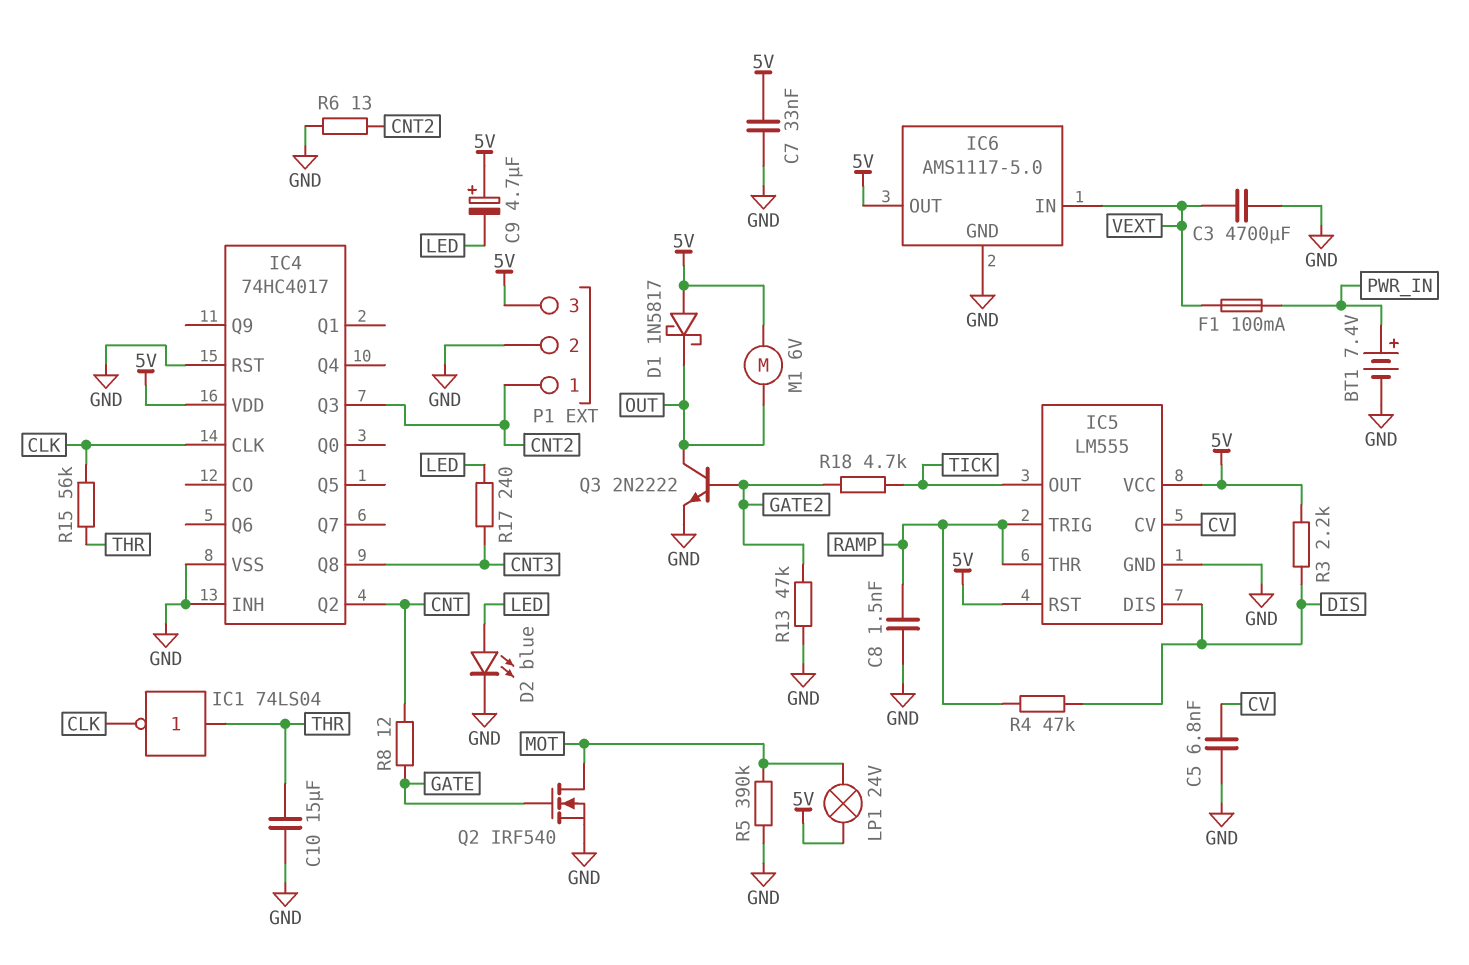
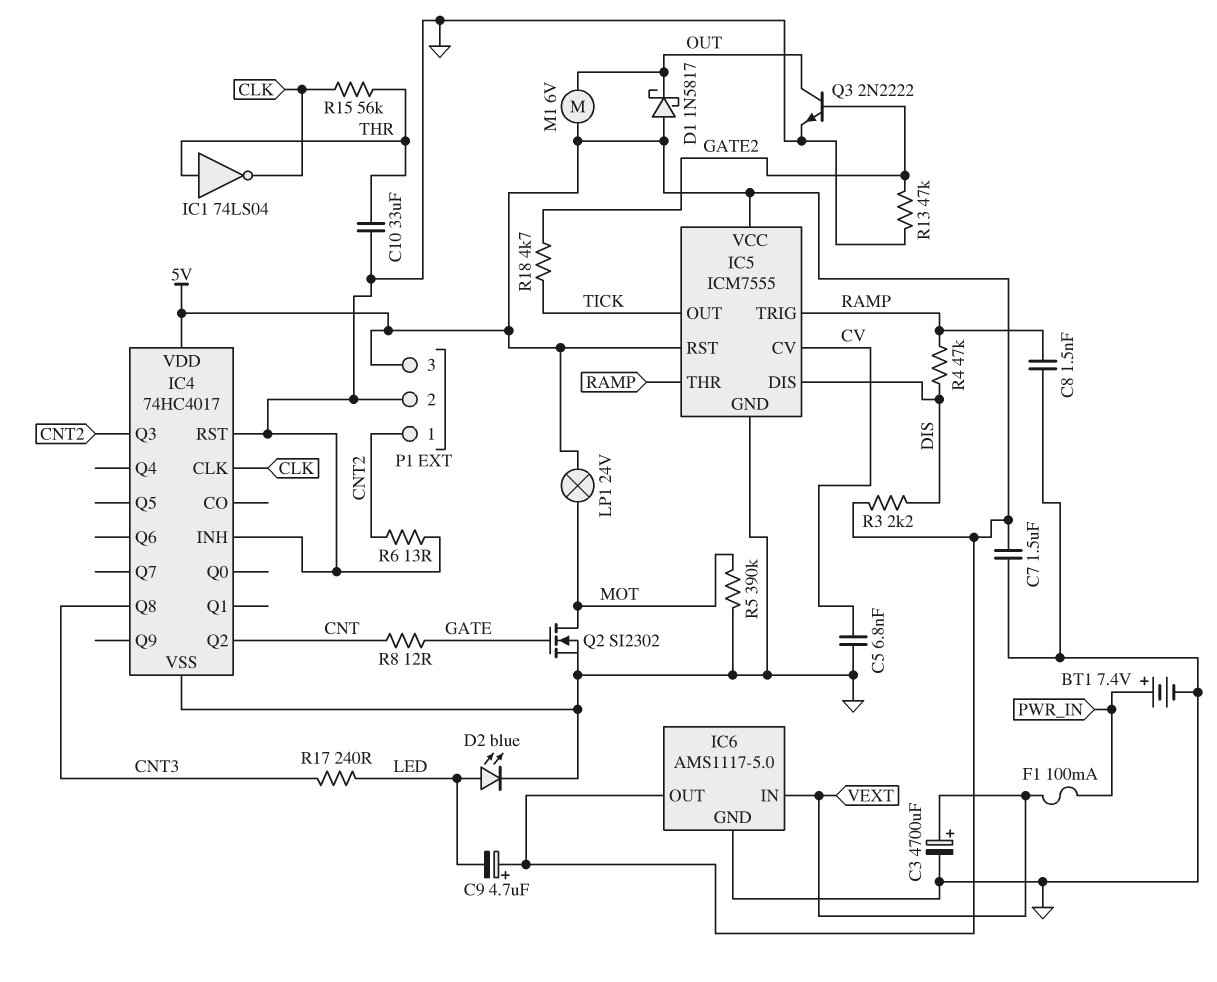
C3: 4700uF (GND, VEXT) -> 4700uF (plus VEXT, minus GND)
C7: 33nF (5V, GND) -> 1.5uF (5V, GND)
C10: 15uF (GND, THR) -> 33uF (GND, THR)
IC5: LM555 -> ICM7555
Q2: NMOS IRF540 (G GATE, D MOT, S GND) -> NMOS SI2302 (G GATE, D MOT, S GND)

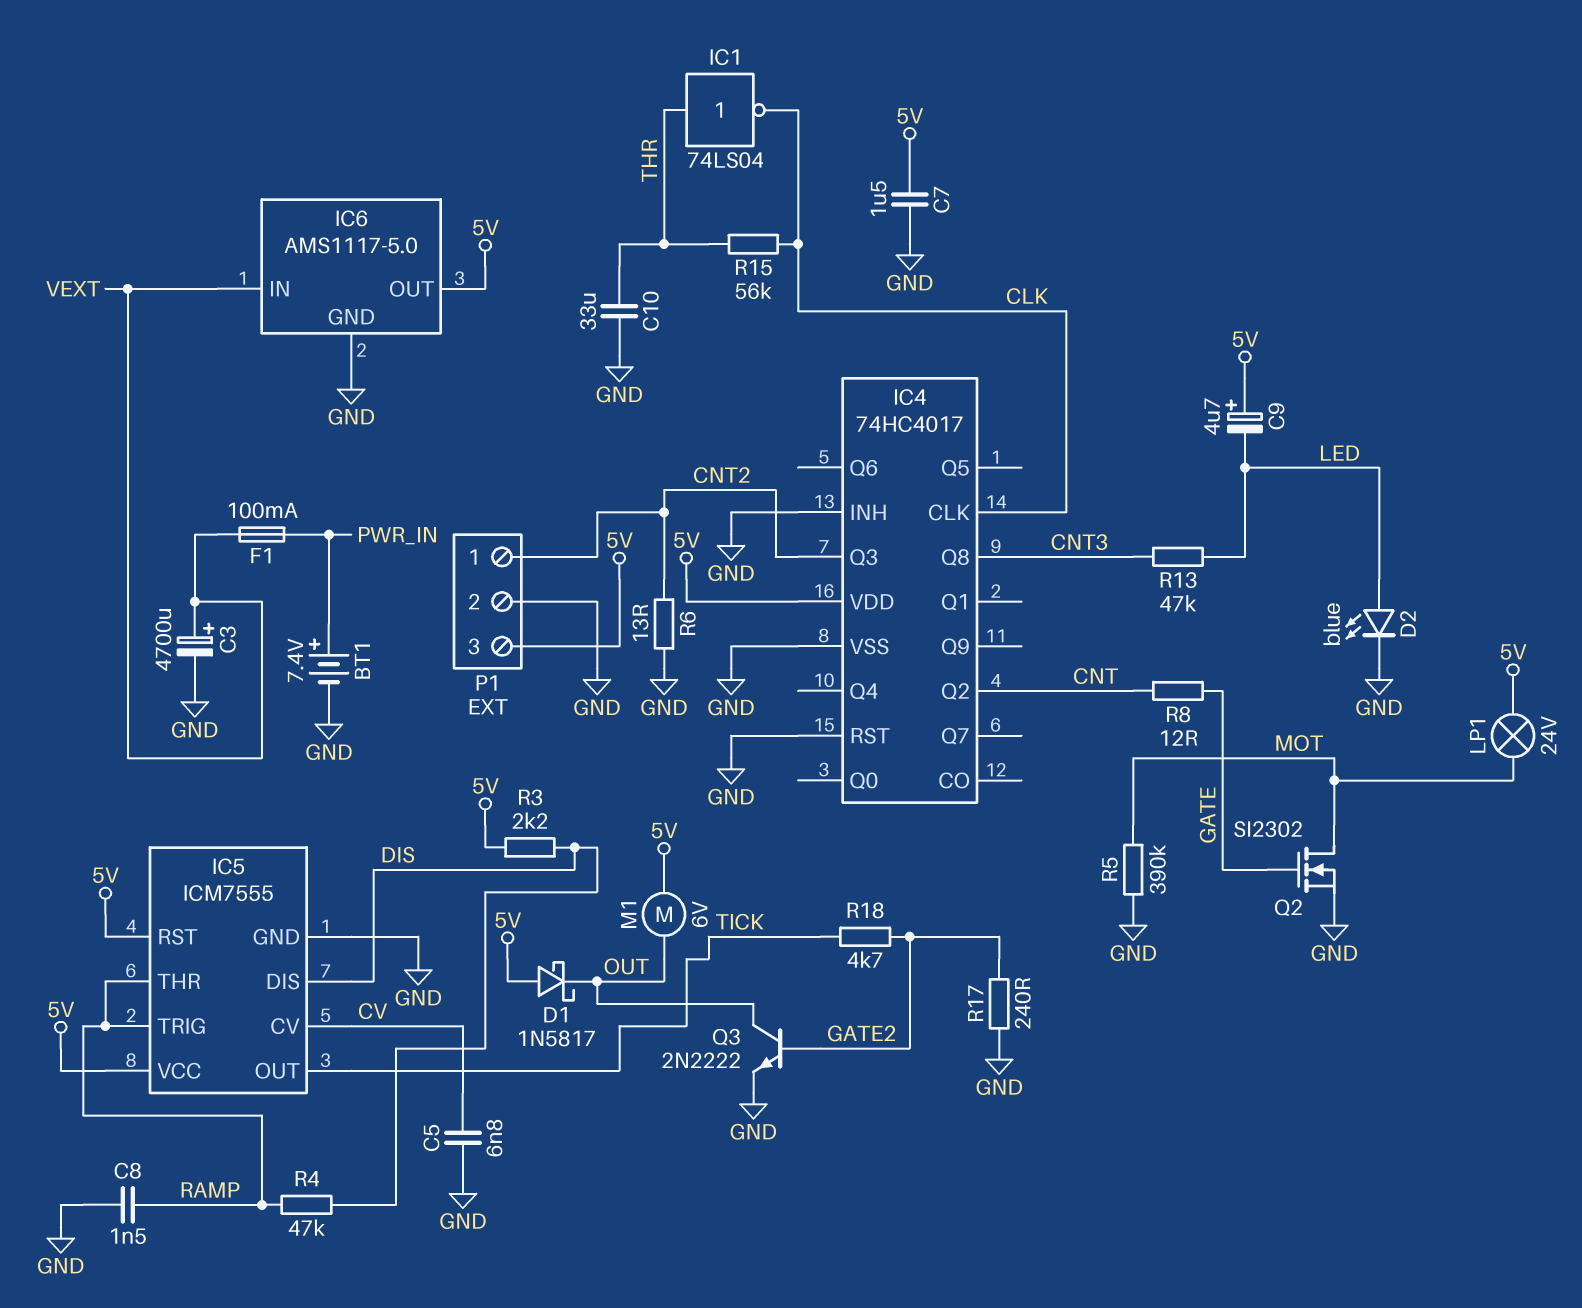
R13: 47k (GATE2, GND) -> 47k (CNT3, LED)
R17: 240 (CNT3, LED) -> 240 (GATE2, GND)

